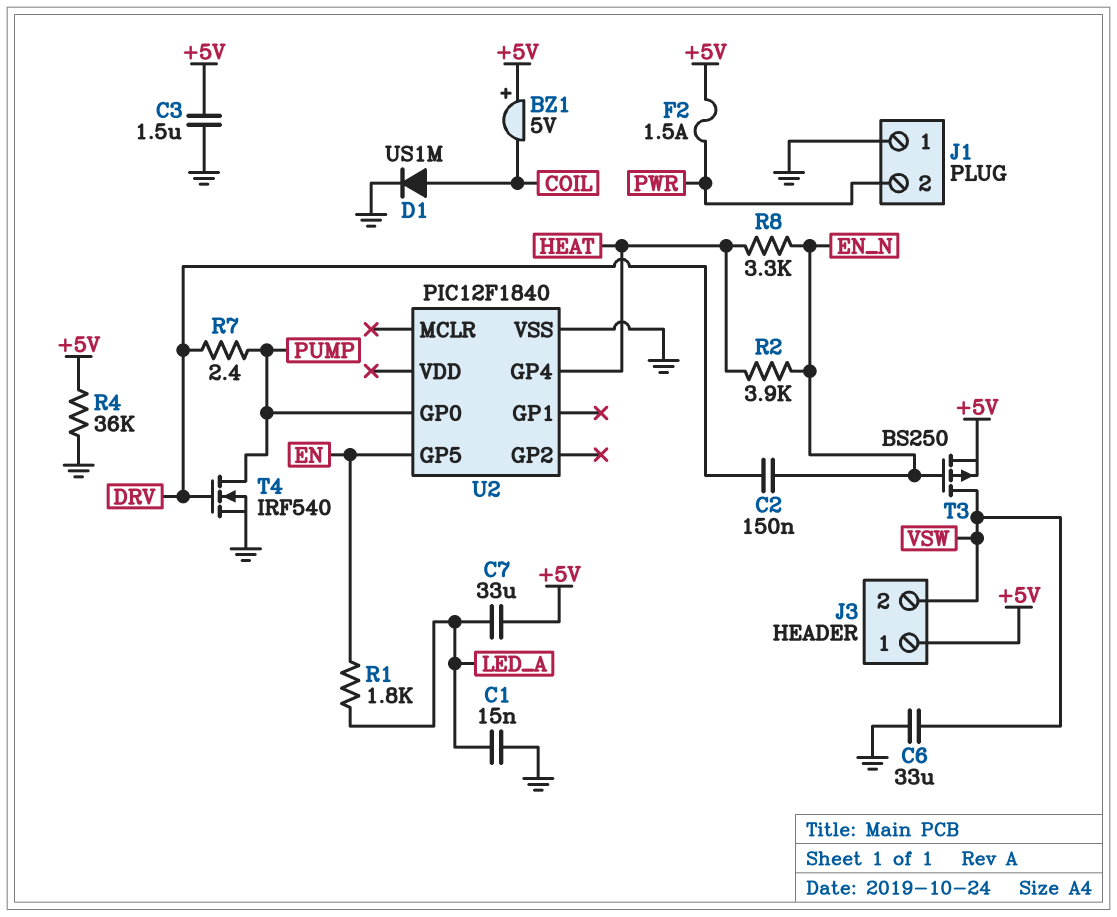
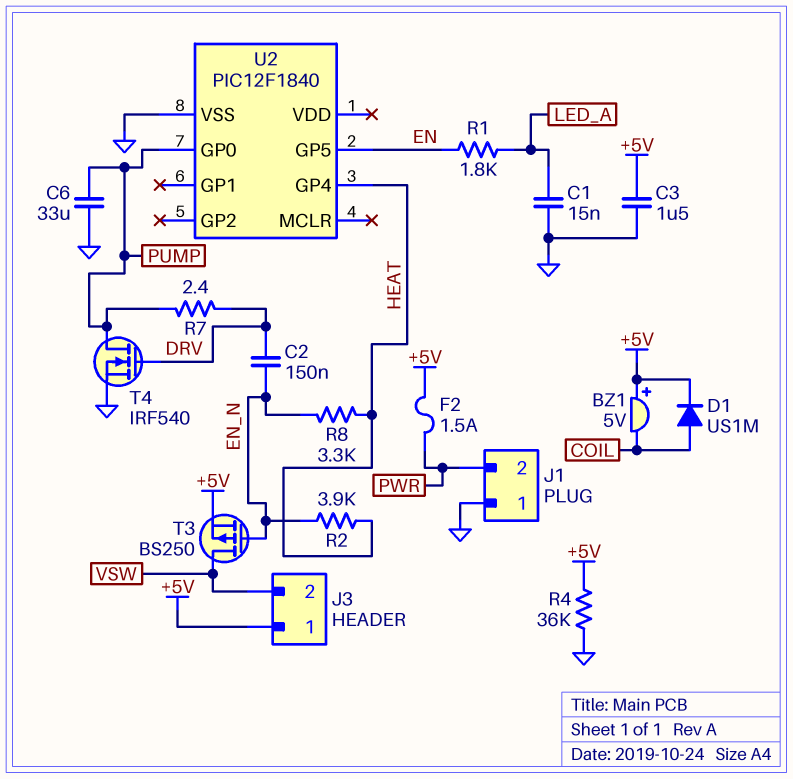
C6: 33uF (GND, VSW) -> 33uF (GND, PUMP)
C7: 33uF (+5V, LED_A) -> none
D1: diode US1M (A COIL, K GND) -> diode US1M (A COIL, K +5V)

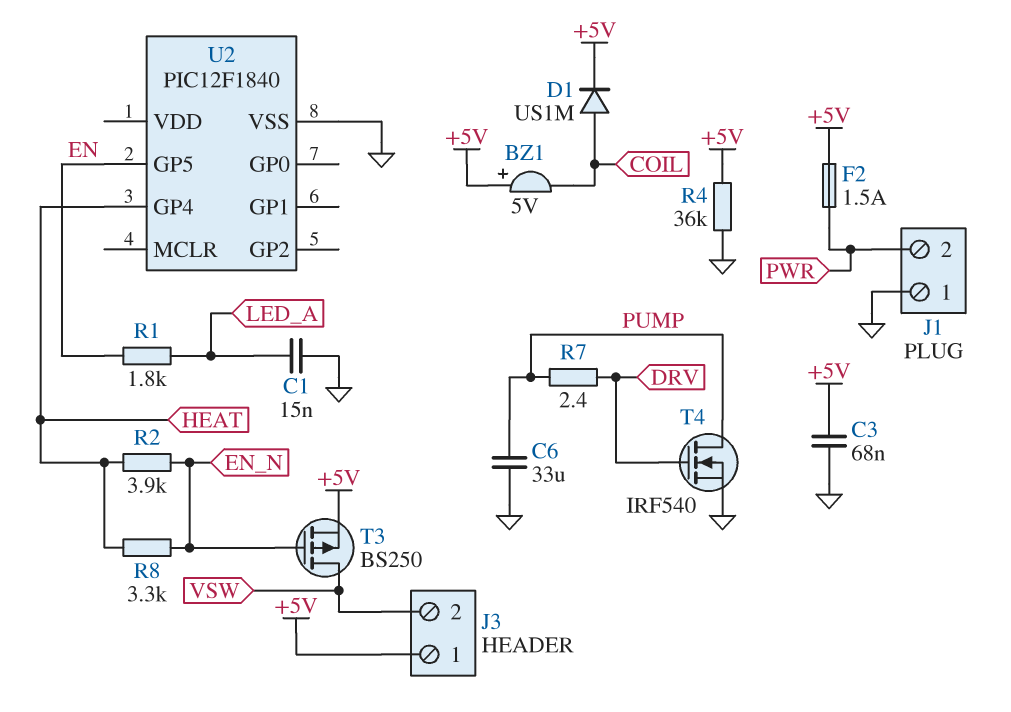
C2: 150nF (DRV, EN_N) -> none
C3: 1.5uF (+5V, GND) -> 68nF (+5V, GND)
U2 pin GP0: PUMP -> none

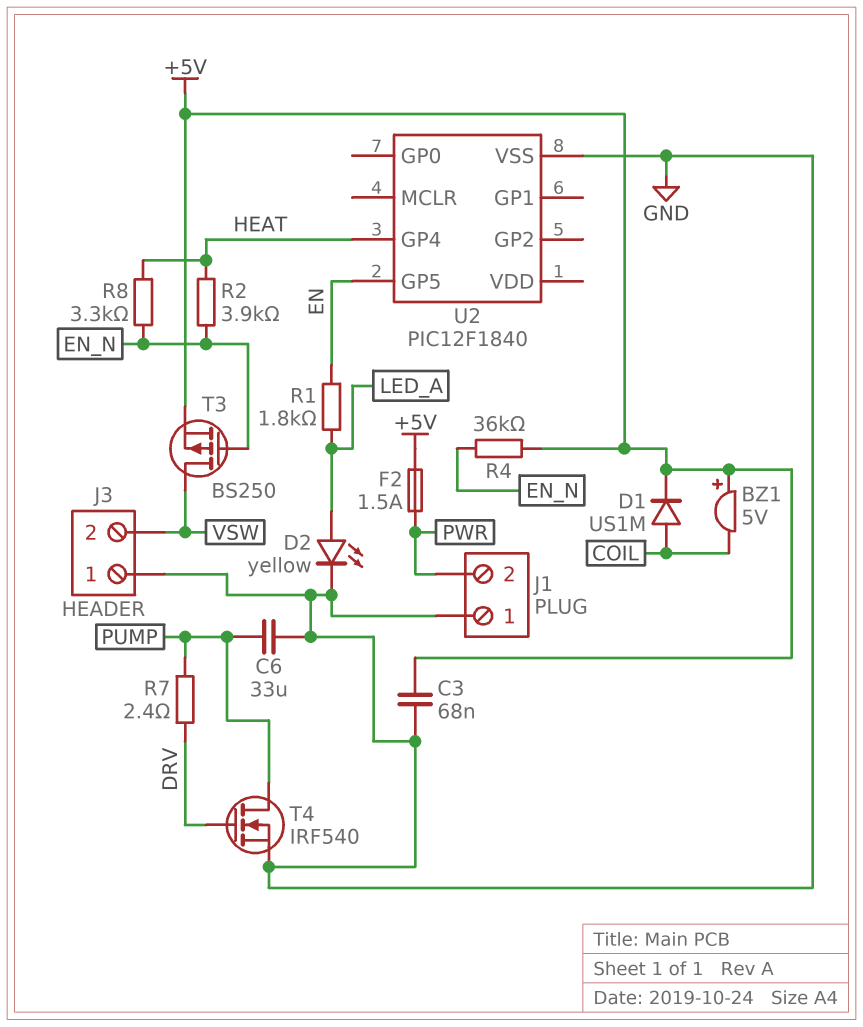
C1: 15nF (GND, LED_A) -> none
D2: none -> LED yellow (A LED_A, K GND)
J3 pin 1: +5V -> GND
R4: 36k (+5V, GND) -> 36k (+5V, EN_N)

